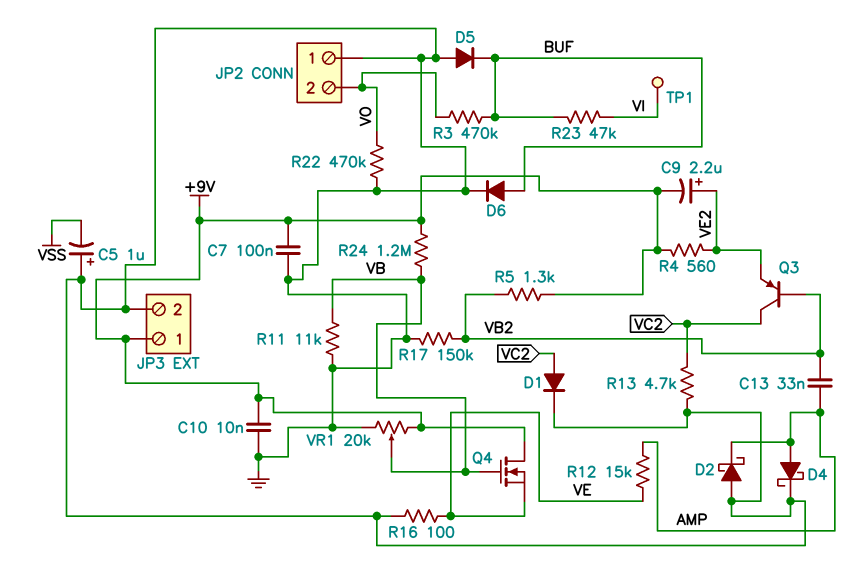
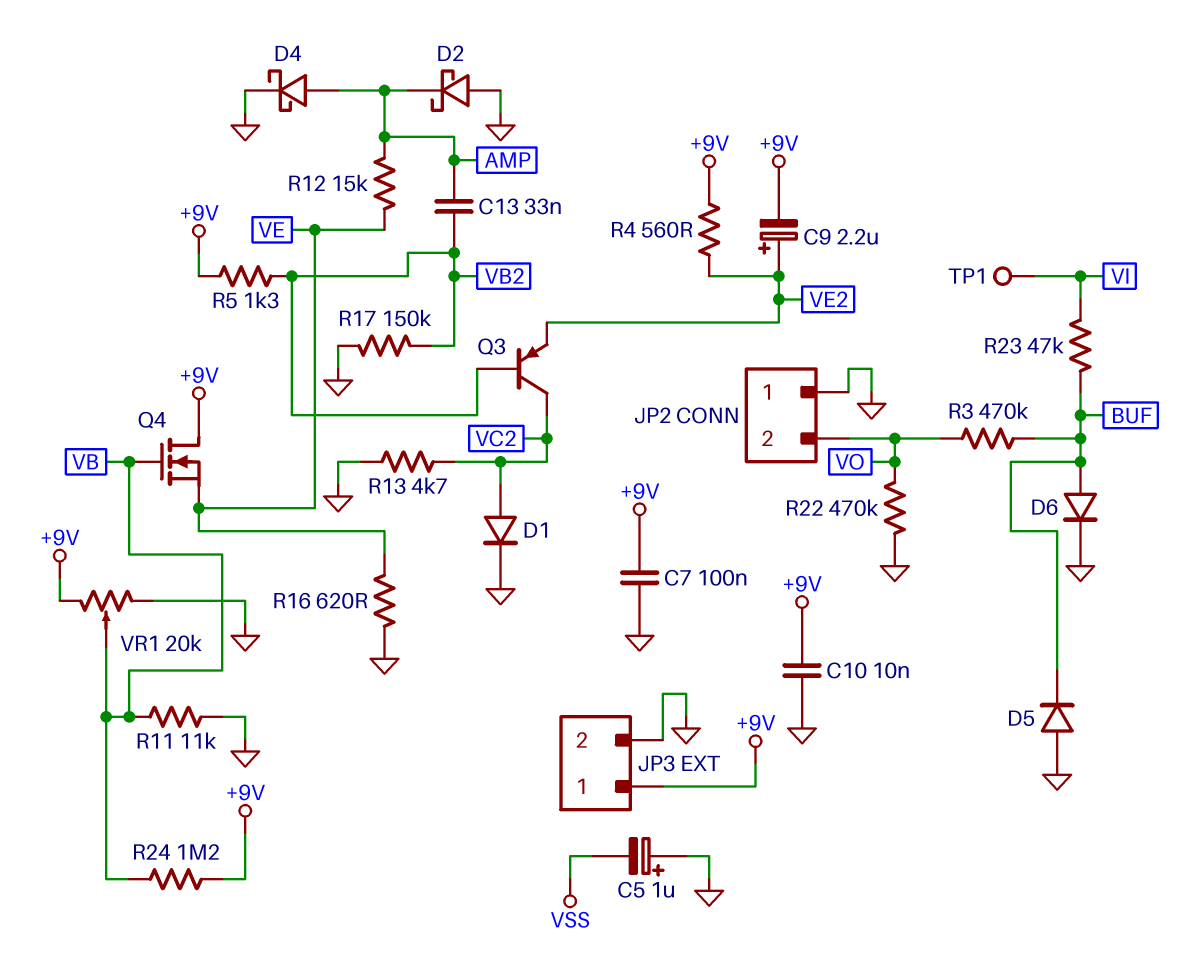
R16: 100 (GND, VE) -> 620 (GND, VE)

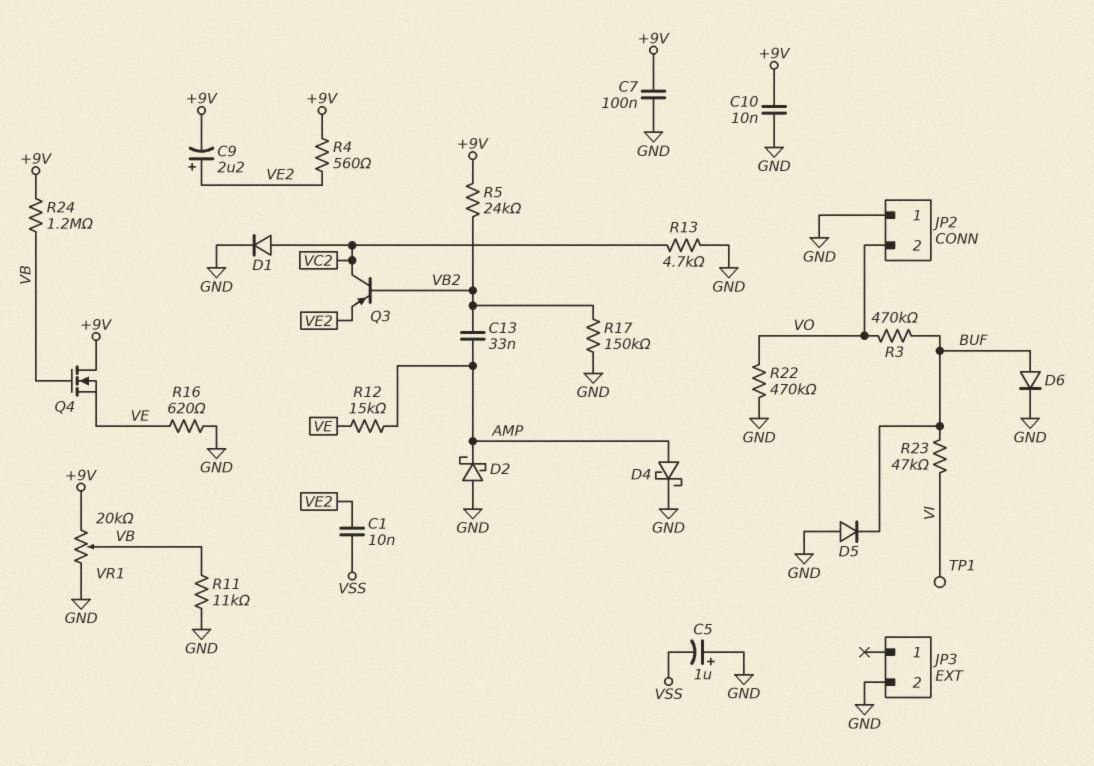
C1: none -> 10nF (VE2, VSS)
JP3 pin 1: +9V -> none
R5: 1.3k (+9V, VB2) -> 24k (+9V, VB2)

